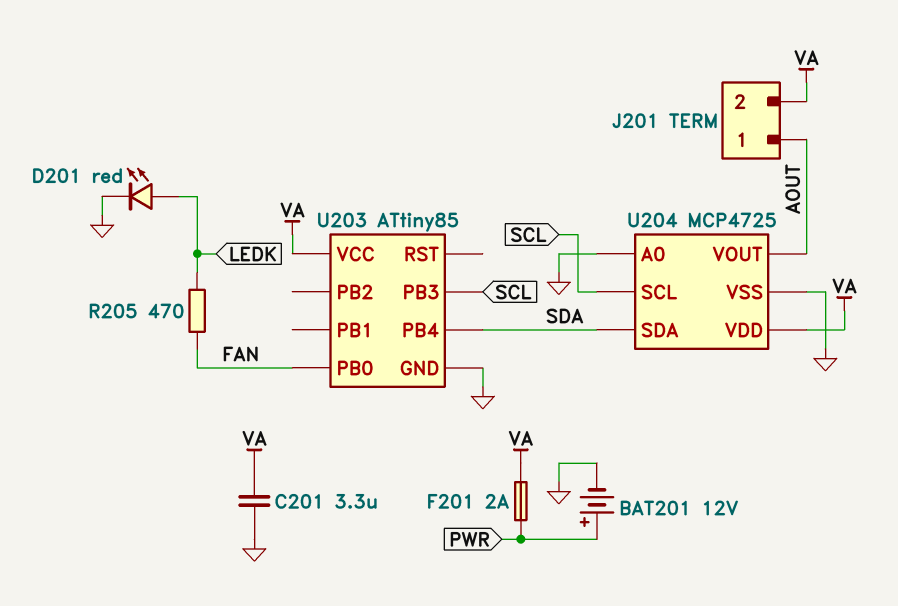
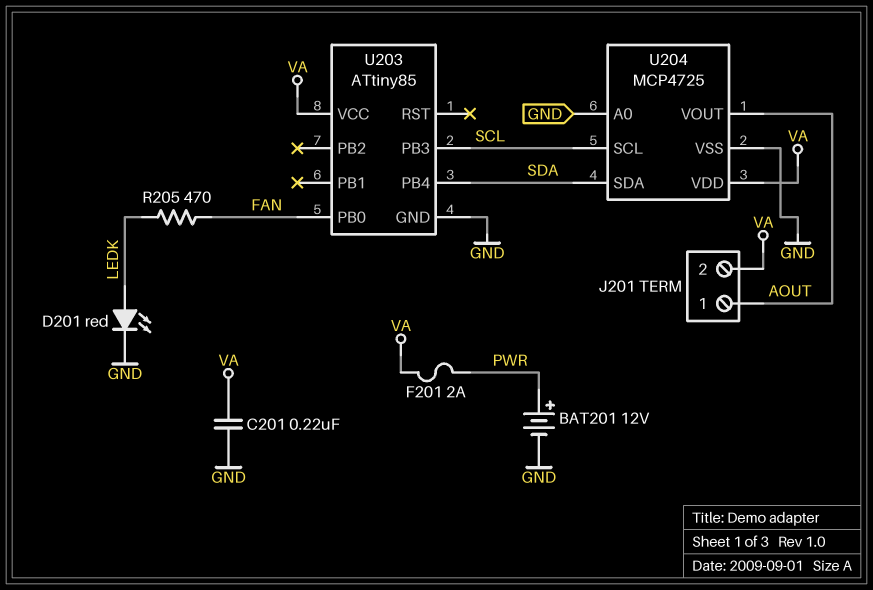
C201: 3.3uF (GND, VA) -> 220nF (GND, VA)

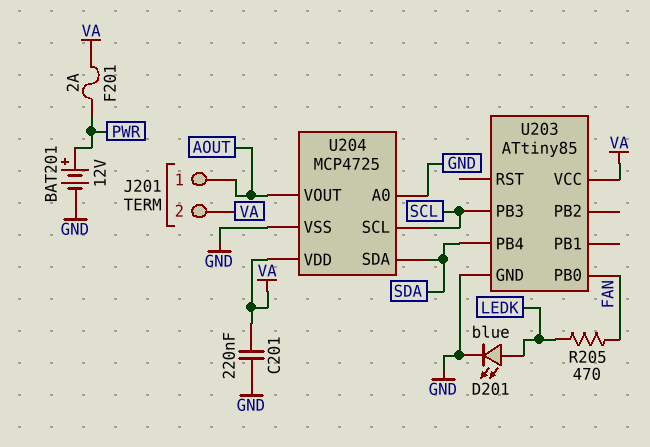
D201: LED red (A LEDK, K GND) -> LED blue (A LEDK, K GND)

